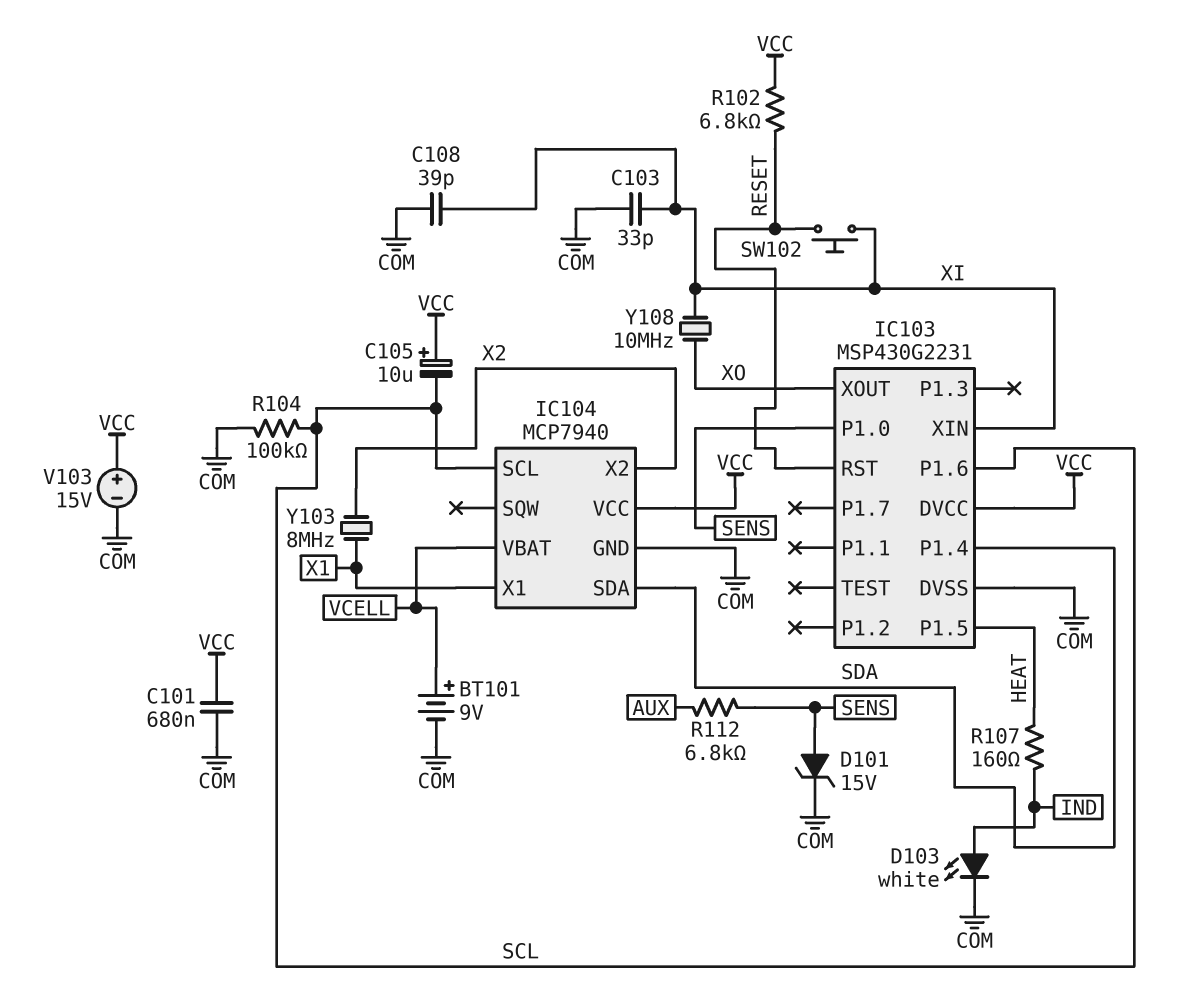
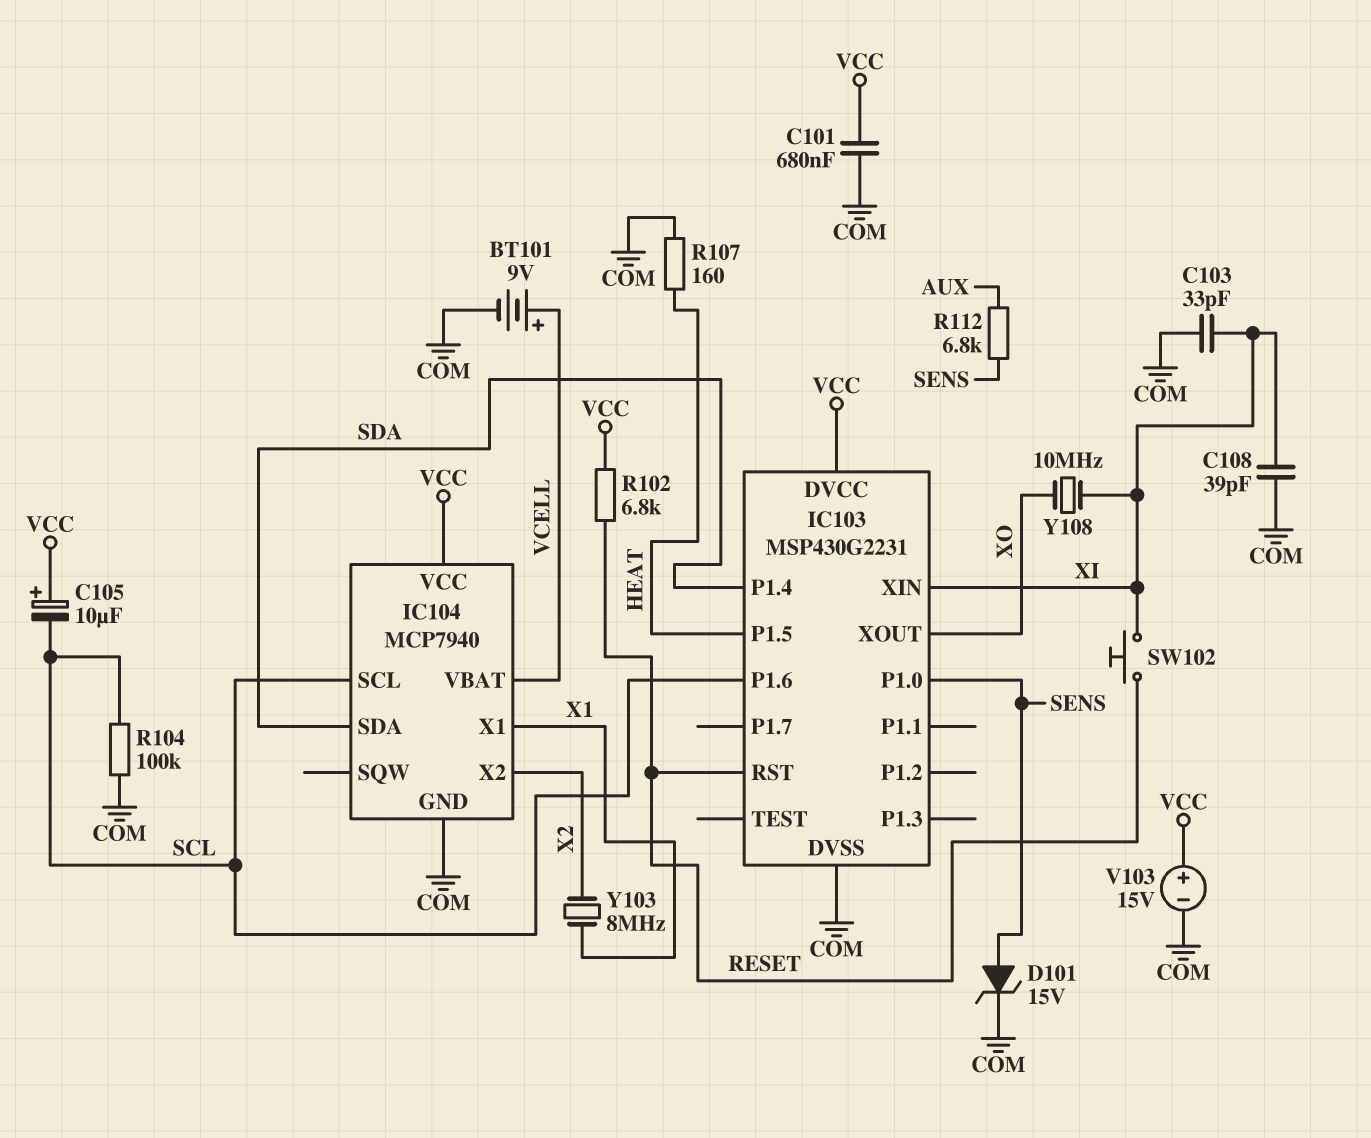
D103: LED white (A IND, K COM) -> none
R107: 160 (HEAT, IND) -> 160 (COM, HEAT)

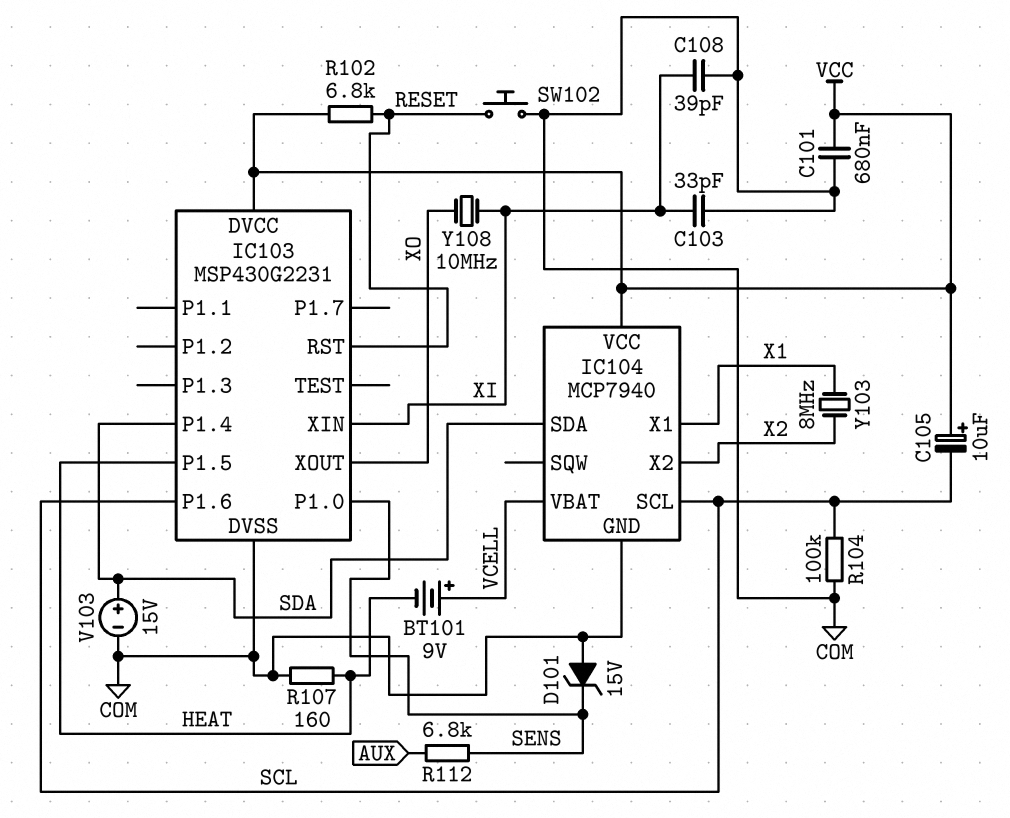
BT101: 9V (plus VCELL, minus COM) -> 9V (plus VCELL, minus HEAT)
D101: zener 15V (A SENS, K COM) -> zener 15V (A COM, K SENS)
SW102: button (RESET, XI) -> button (COM, RESET)
V103: 15V (plus VCC, minus COM) -> 15V (plus SDA, minus COM)

